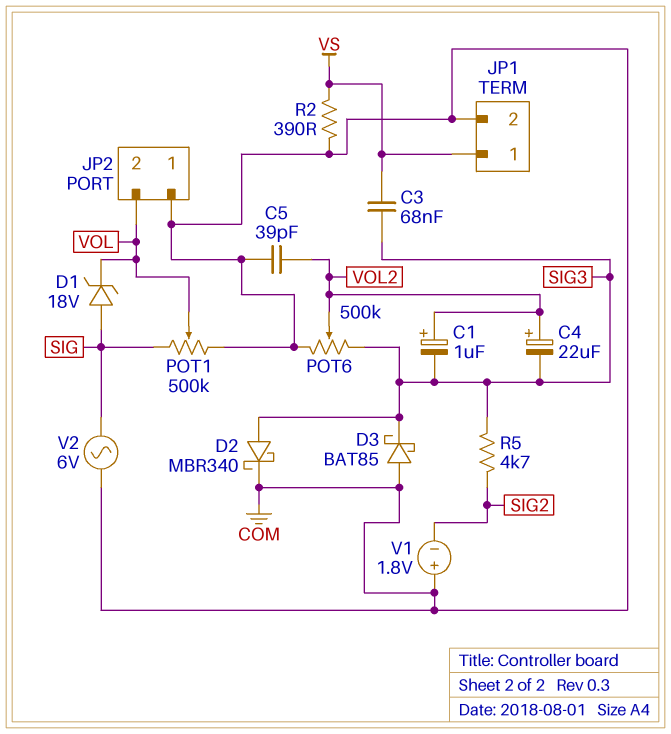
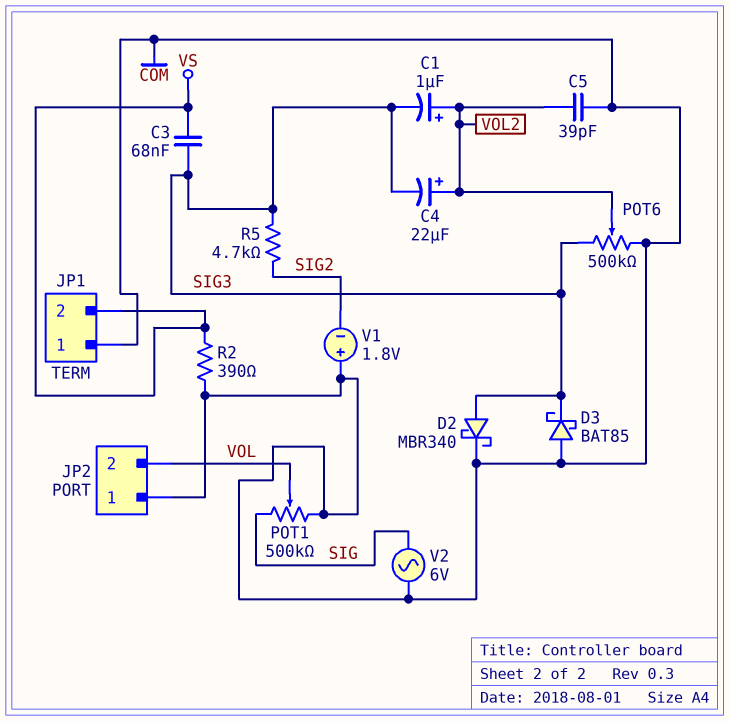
D1: zener 18V (A SIG, K VOL) -> none
JP1 pin 1: VS -> COM
JP1 pin 2: COM -> VS

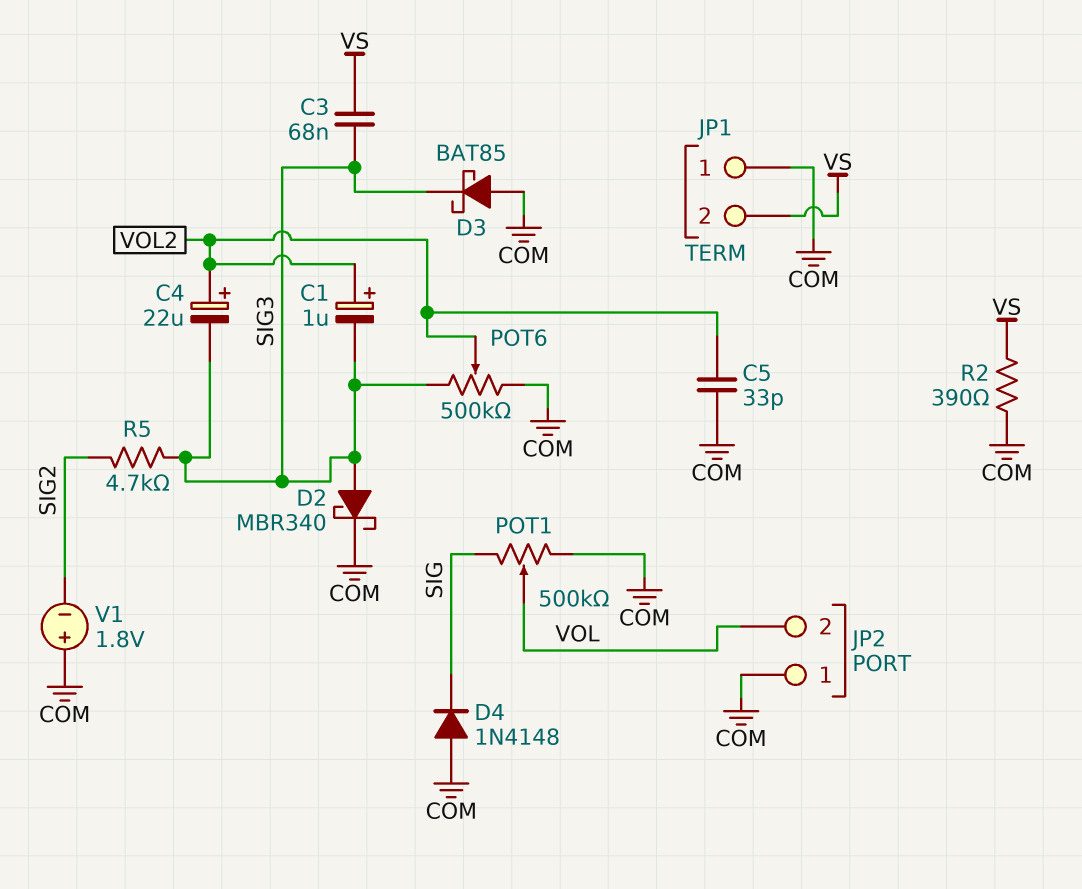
C5: 39pF (COM, VOL2) -> 33pF (COM, VOL2)
D4: none -> diode 1N4148 (A COM, K SIG)
V2: AC 6V (COM, SIG) -> none

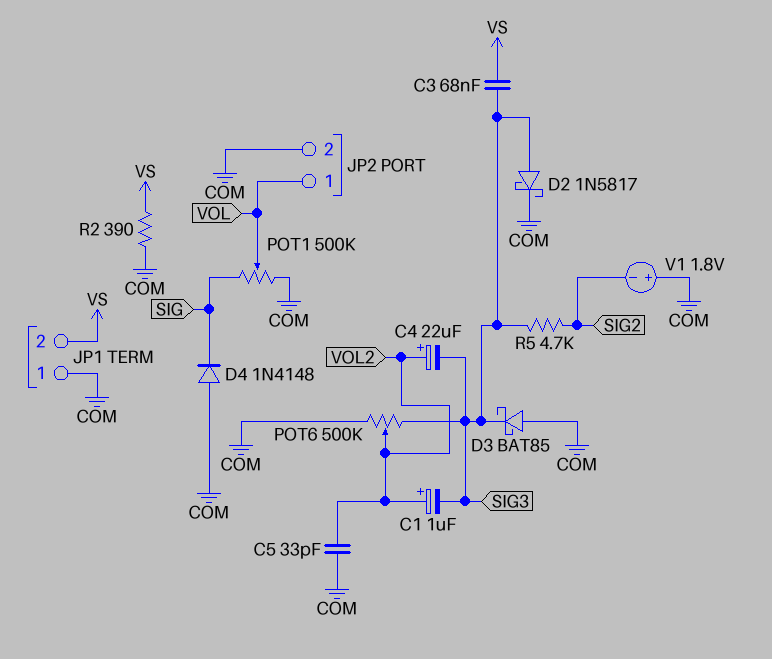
D2: schottky MBR340 (A SIG3, K COM) -> schottky 1N5817 (A SIG3, K COM)
JP2 pin 1: COM -> VOL
JP2 pin 2: VOL -> COM

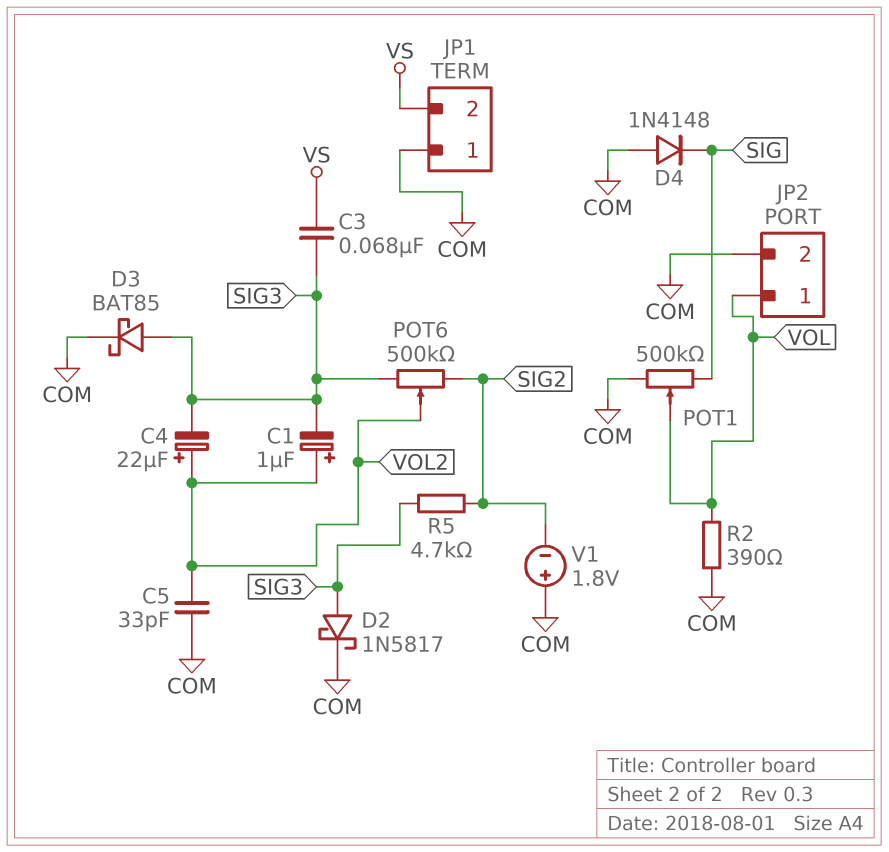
D3: schottky BAT85 (A COM, K SIG3) -> schottky BAT85 (A SIG3, K COM)
POT6: 500k (COM, SIG3, wiper VOL2) -> 500k (SIG2, SIG3, wiper VOL2)
R2: 390 (COM, VS) -> 390 (COM, VOL)

